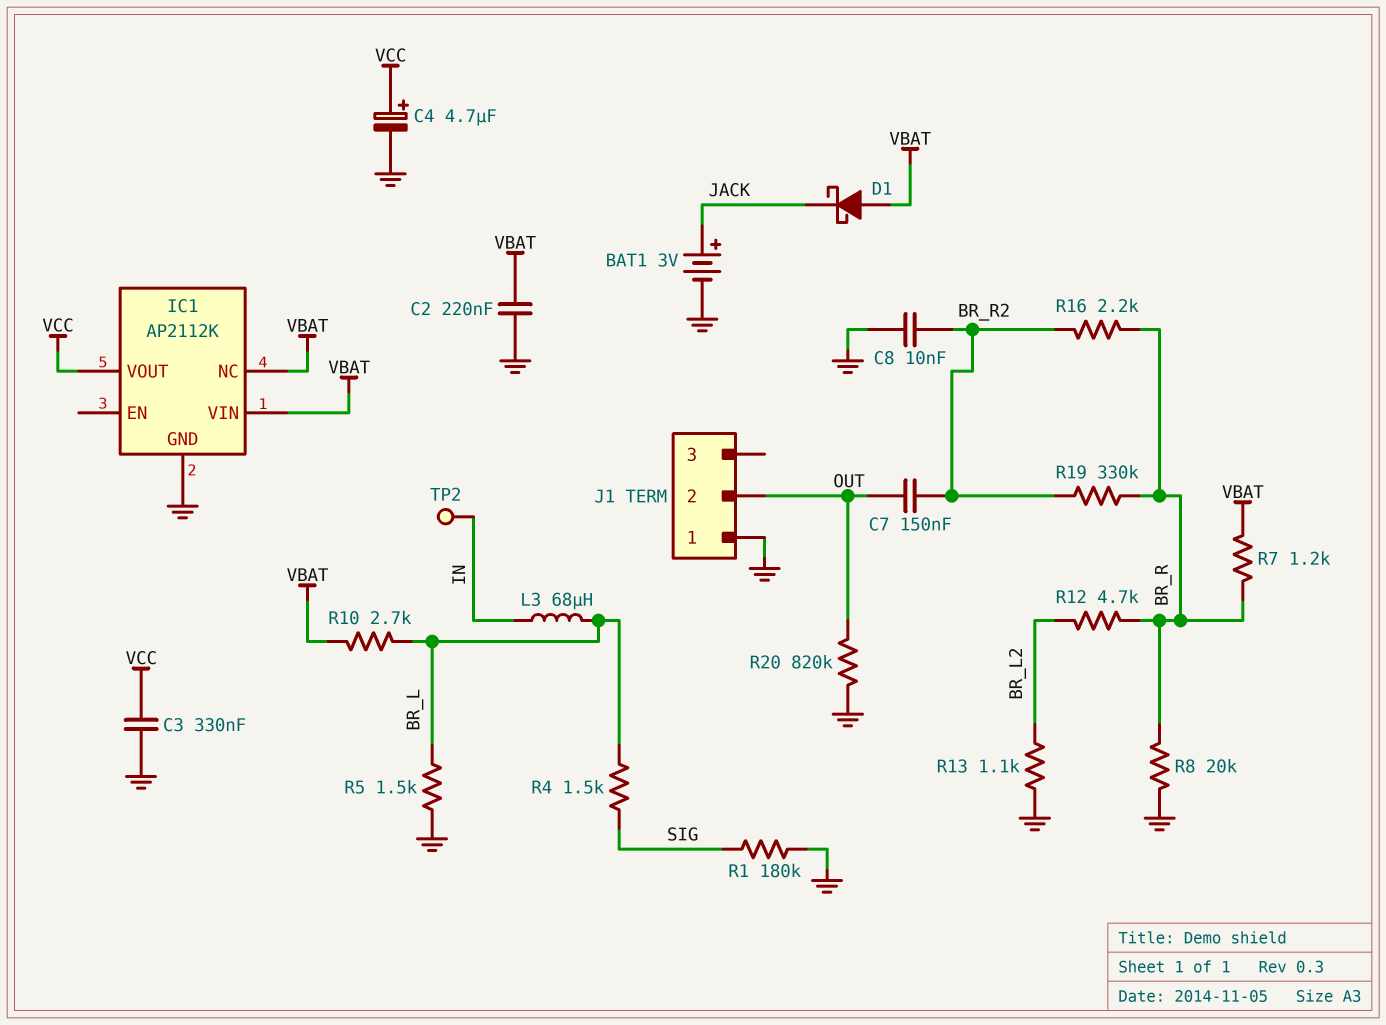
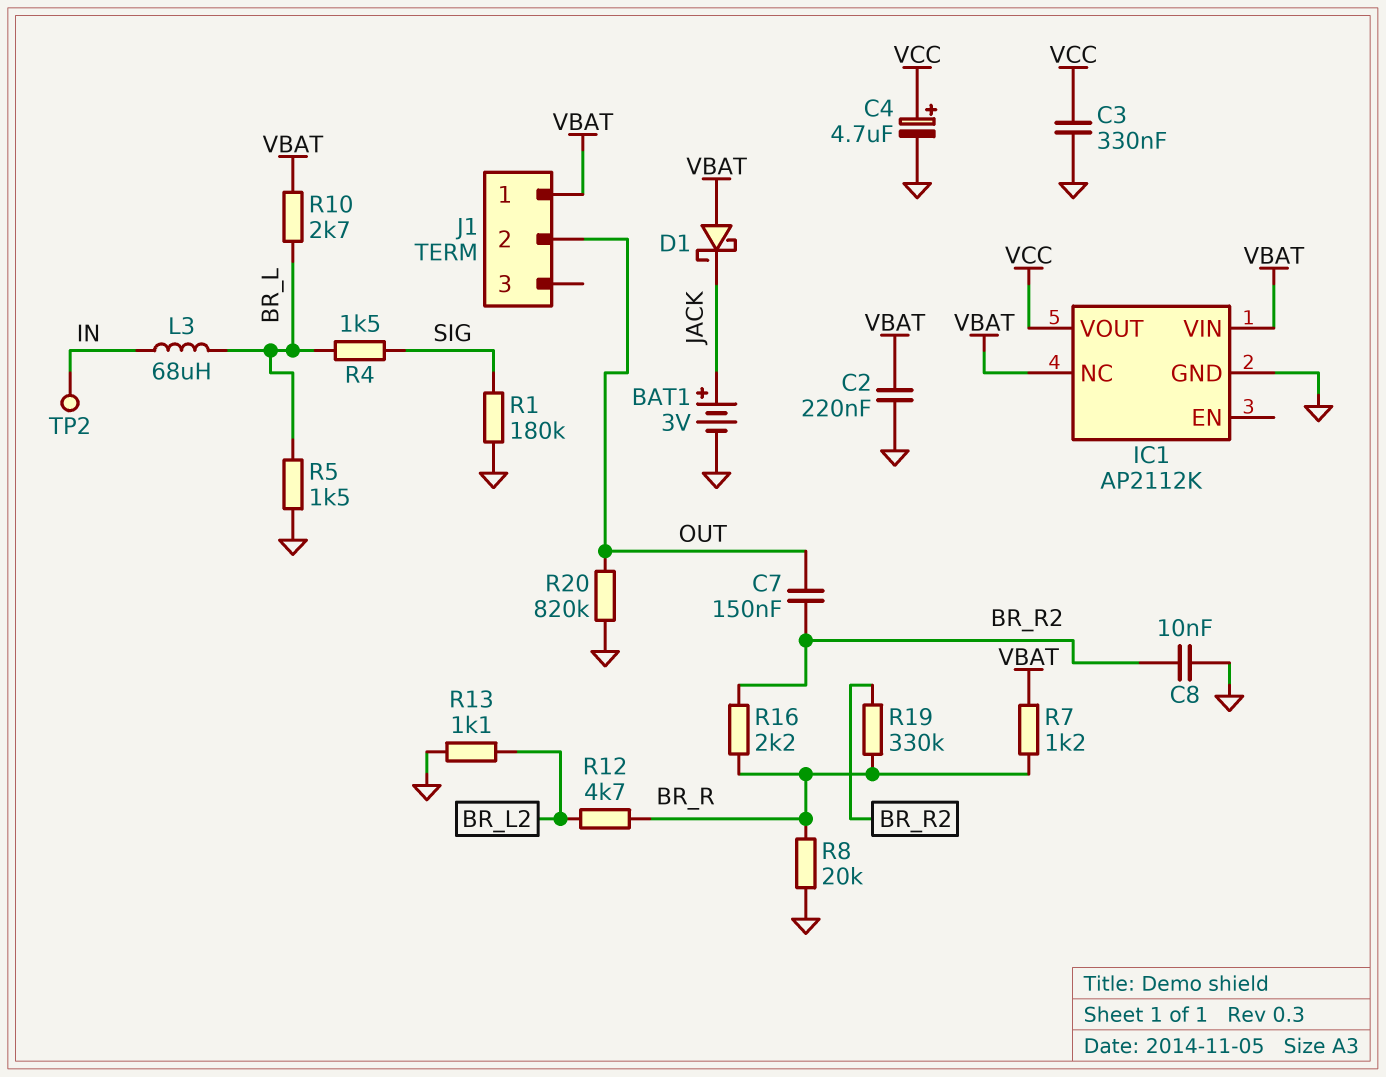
J1 pin 1: GND -> VBAT

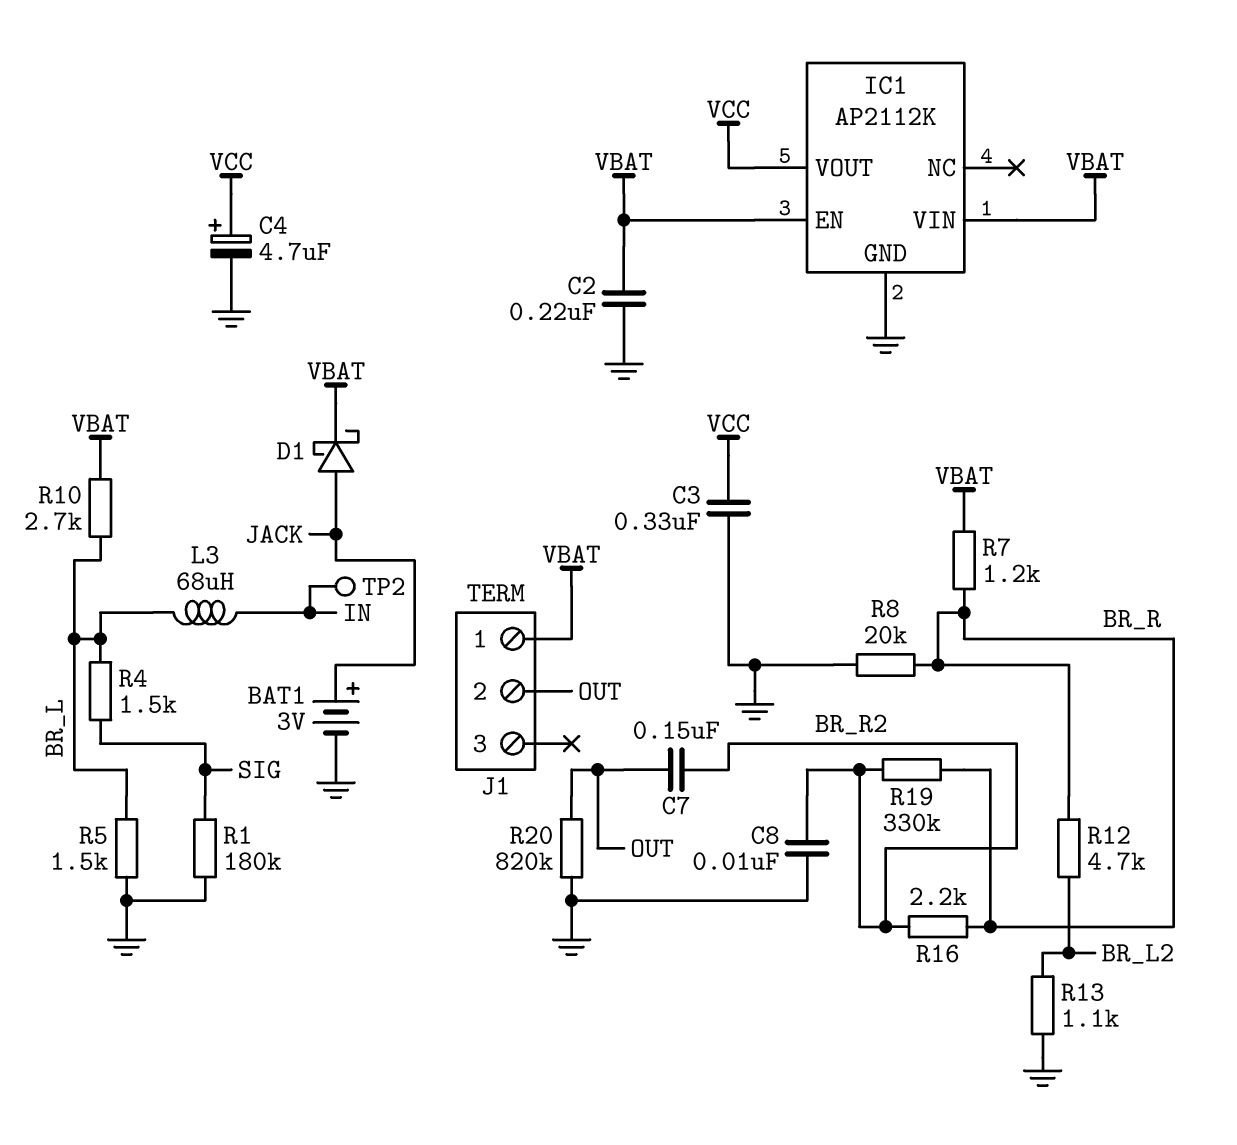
D1: schottky (A VBAT, K JACK) -> schottky (A JACK, K VBAT)
IC1 pin EN: none -> VBAT
IC1 pin NC: VBAT -> none

